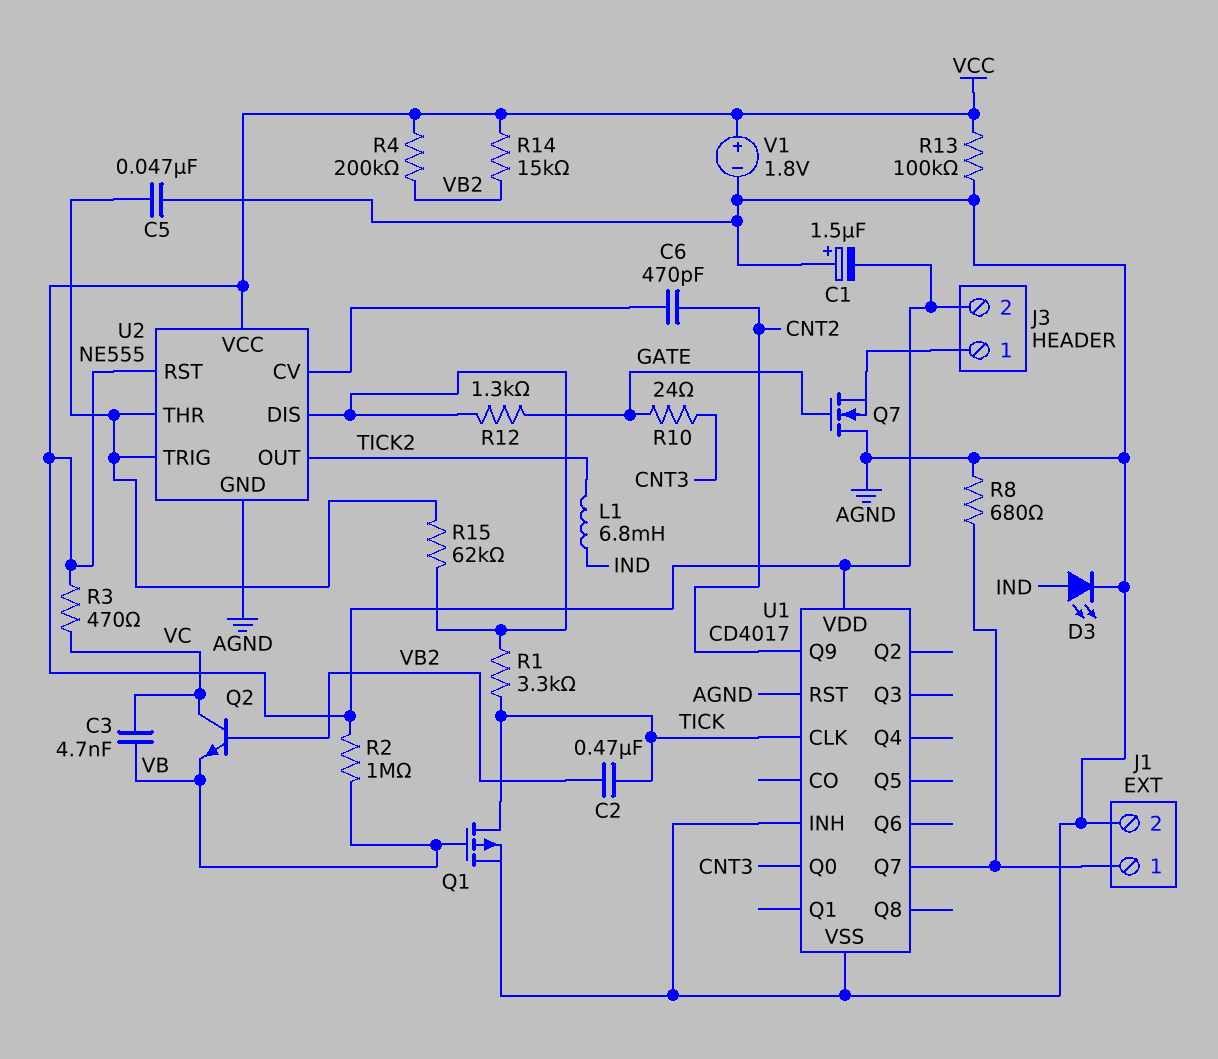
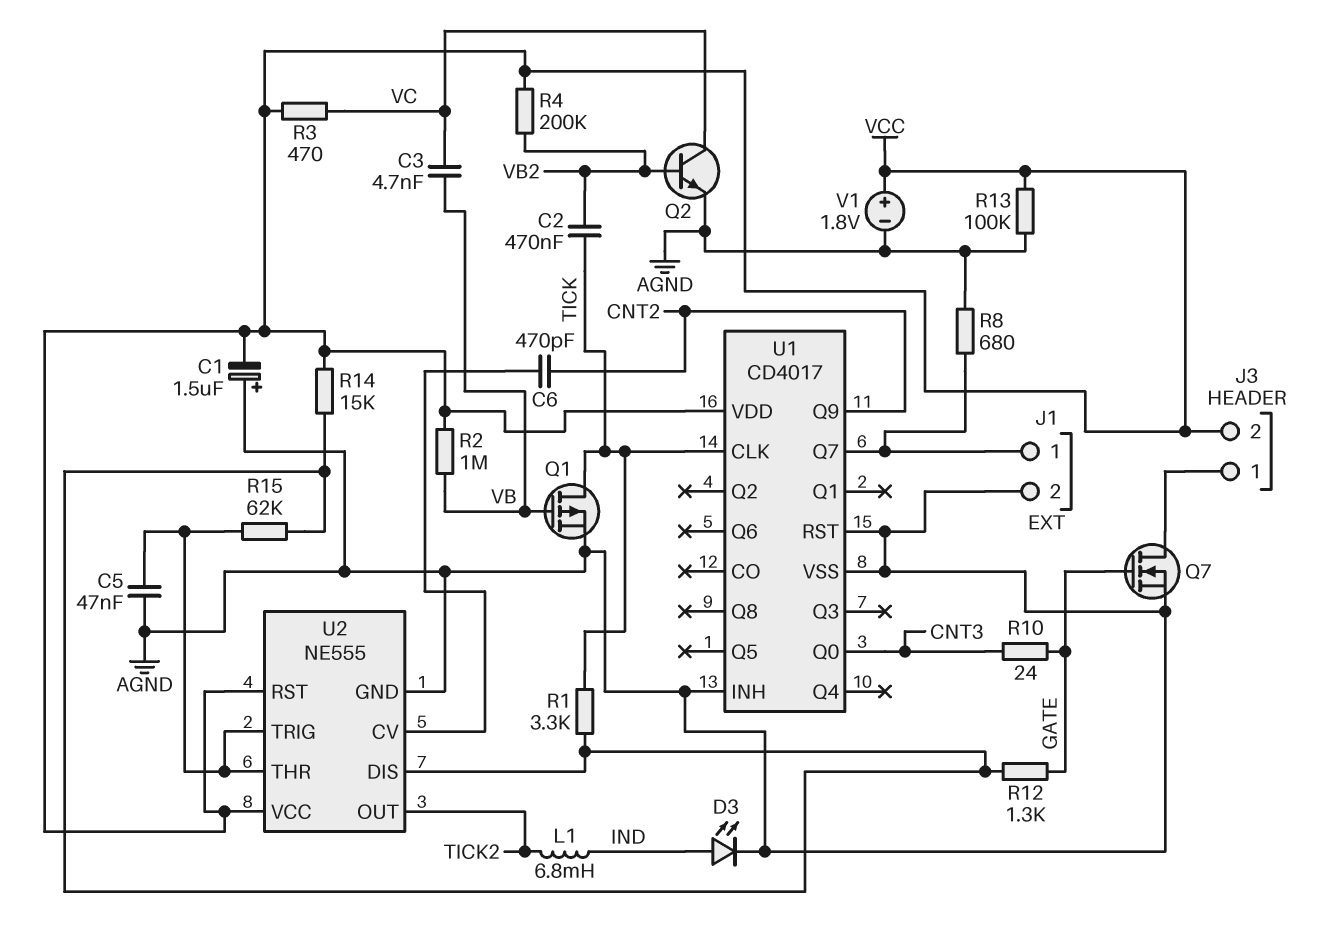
Q2: NPN (B VB2, C VC, E VB) -> NPN (B VB2, C VC, E AGND)
Q7: NMOS (G GATE, D AGND, S J3/1) -> NMOS (G GATE, D J3/1, S AGND)
R14: 15k (VB2, VCC) -> 15k (U2/DIS, VCC)

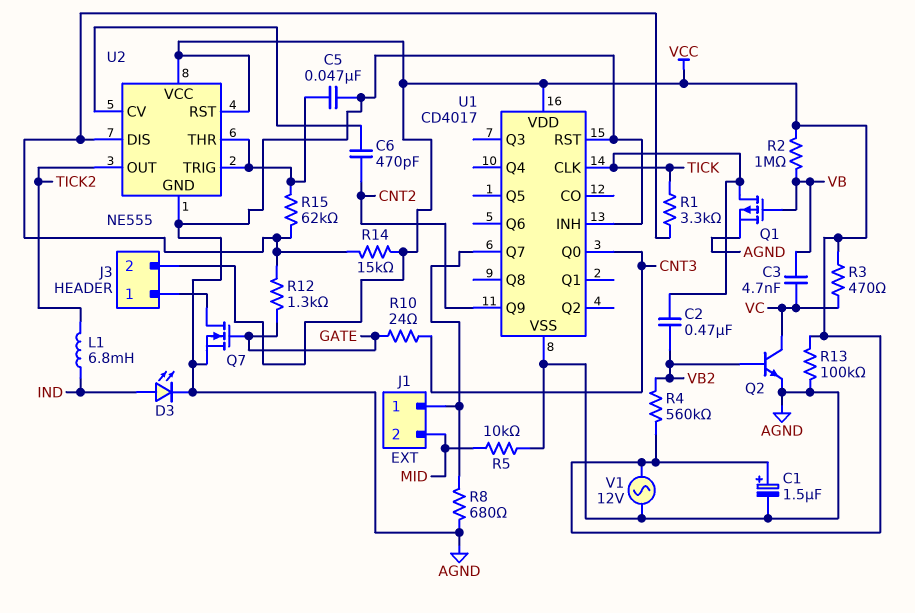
C1: 1.5uF (plus AGND, minus VCC) -> 1.5uF (plus VCC, minus AGND)
J1 pin 2: AGND -> MID
R4: 200k (VB2, VCC) -> 560k (VB2, VCC)
R5: none -> 10k (AGND, MID)
V1: 1.8V (plus VCC, minus AGND) -> AC 12V (AGND, VCC)

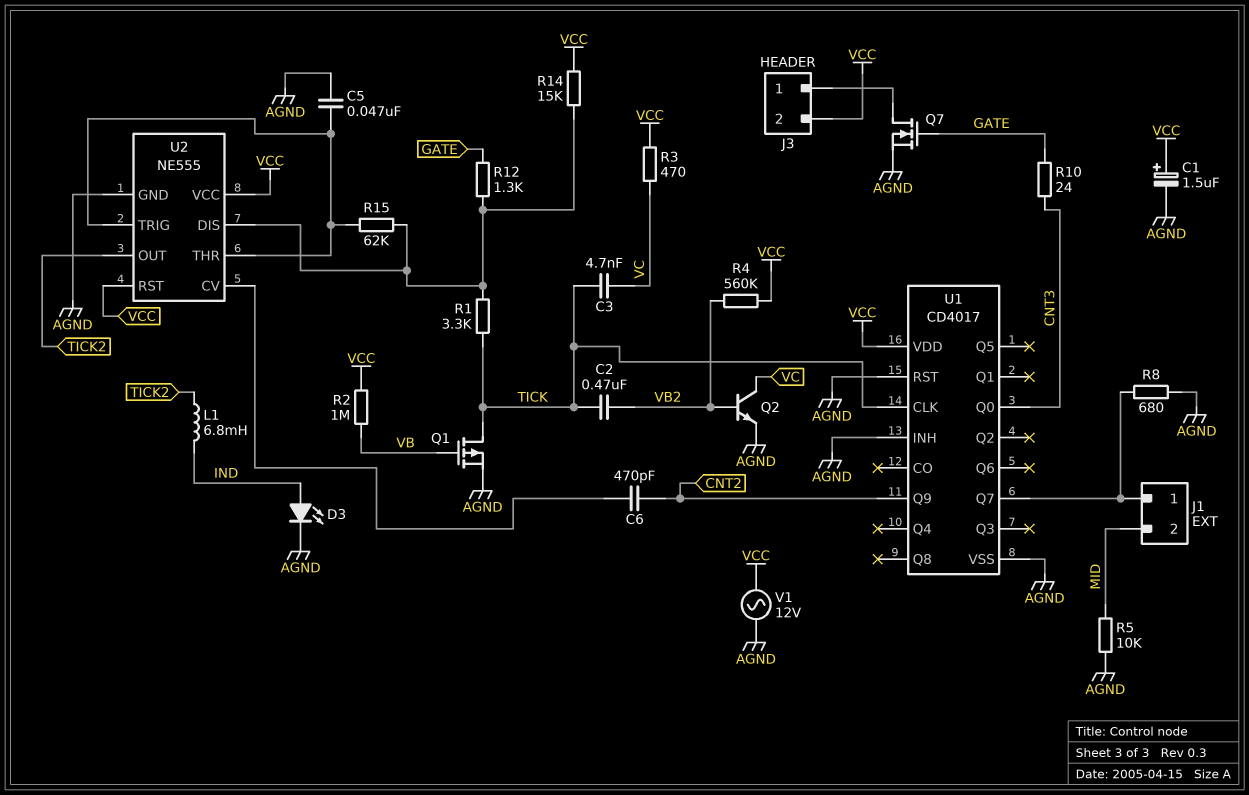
C3: 4.7nF (VB, VC) -> 4.7nF (TICK, VC)
R13: 100k (AGND, VCC) -> none

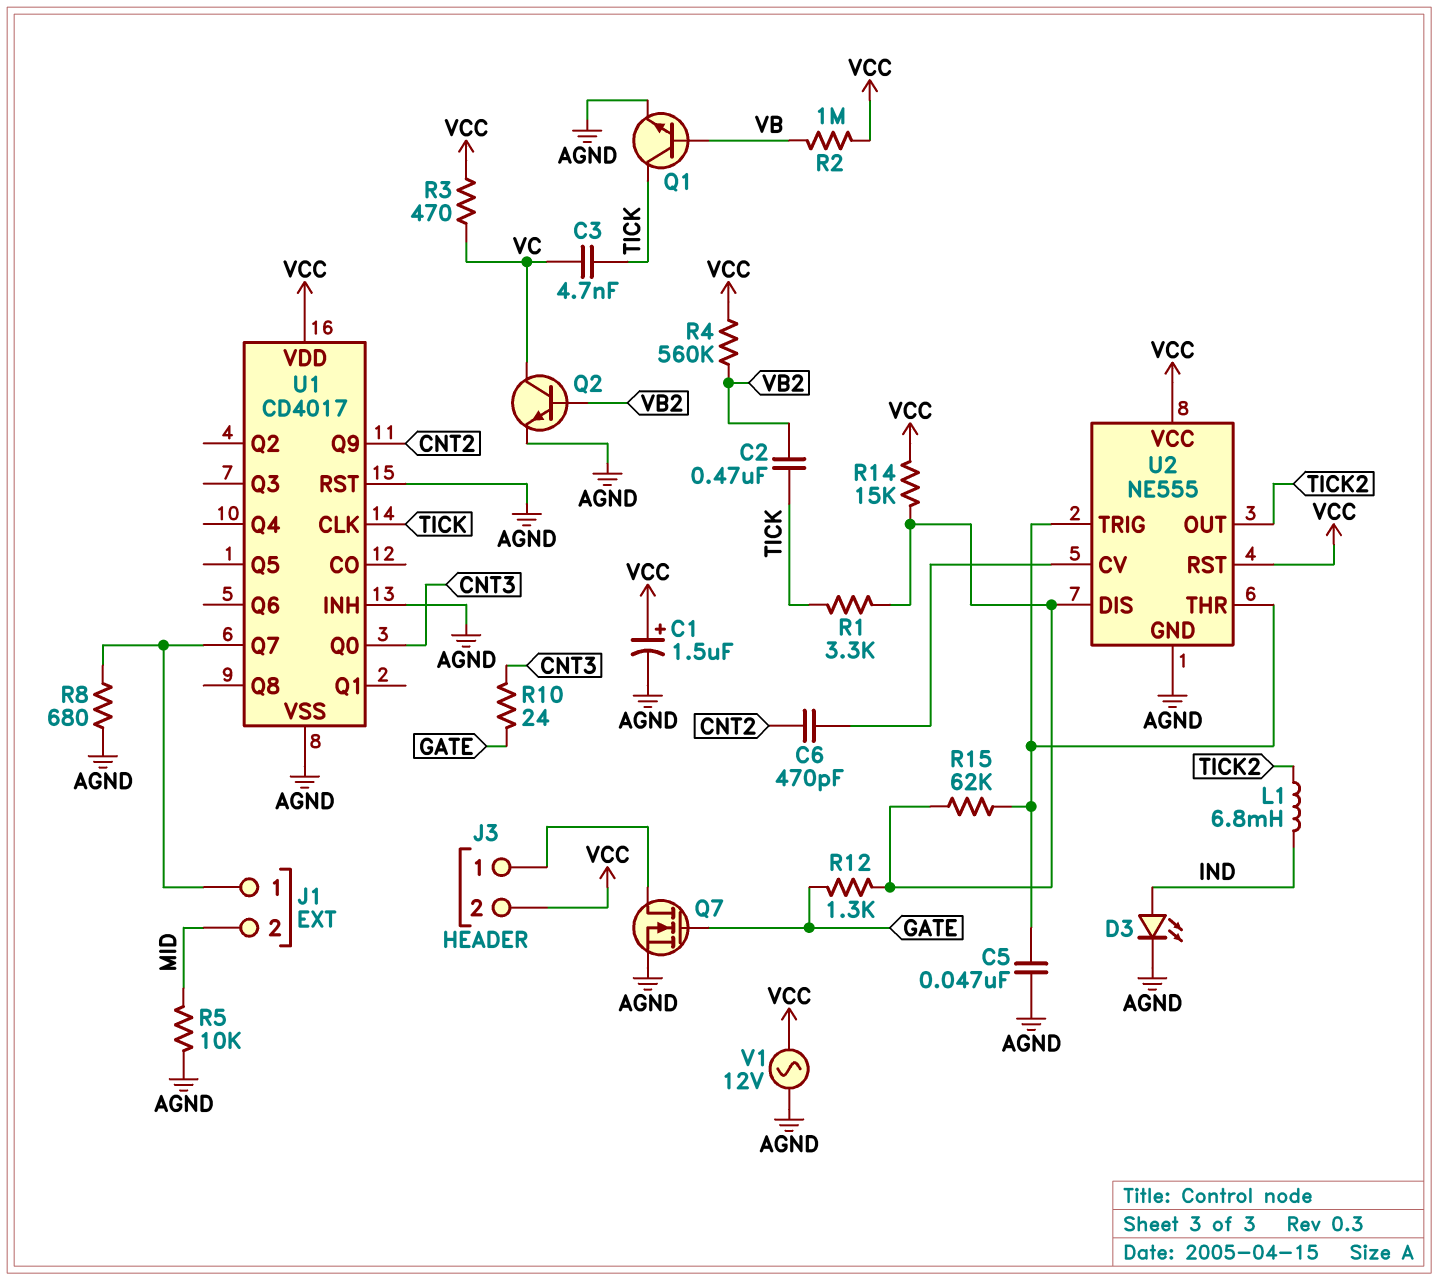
Q1: PMOS (G VB, D TICK, S AGND) -> NPN (B VB, C TICK, E AGND)

